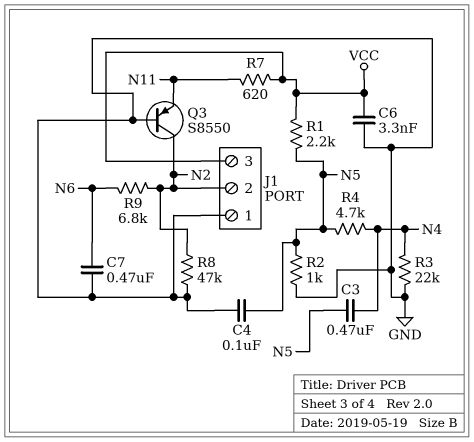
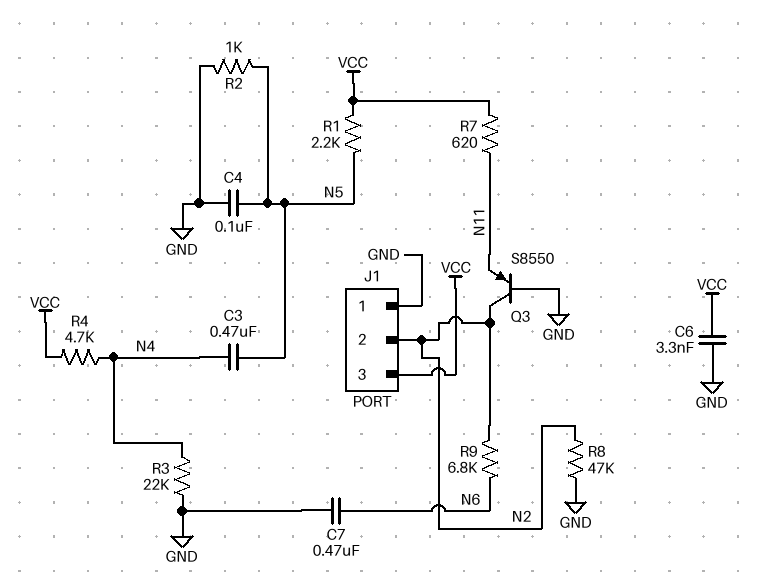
R4: 4.7k (N4, N5) -> 4.7k (N4, VCC)

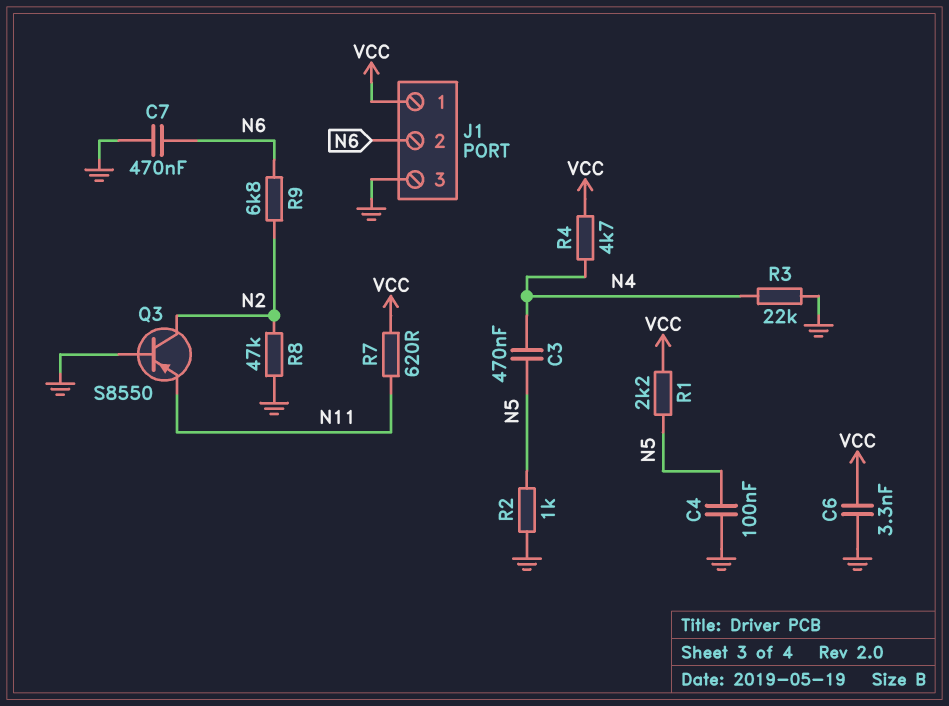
J1 pin 1: GND -> VCC
J1 pin 2: N2 -> N6
J1 pin 3: VCC -> GND

